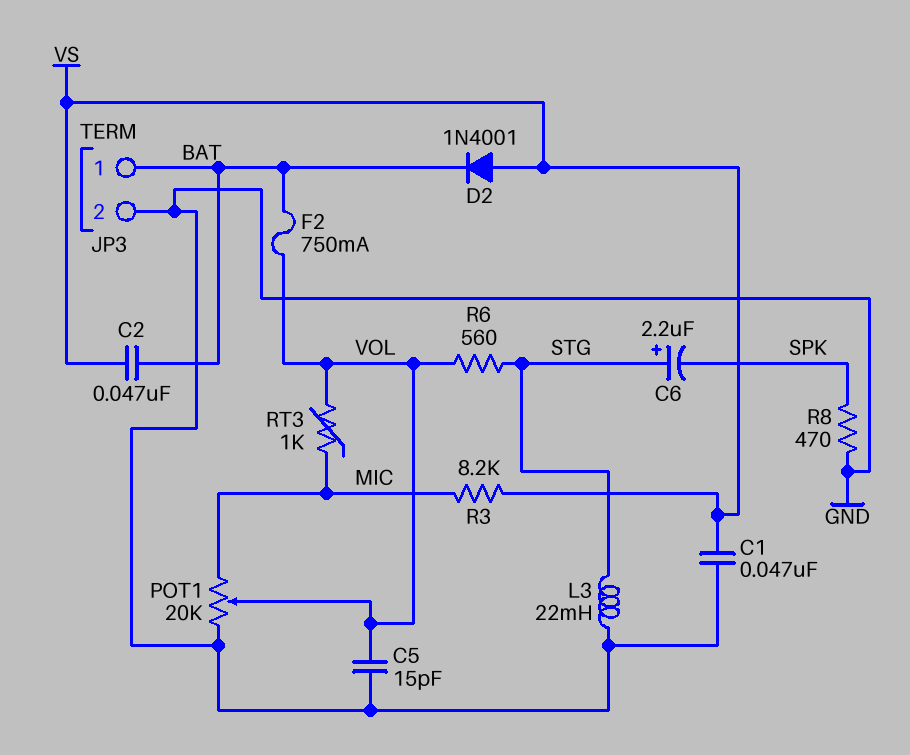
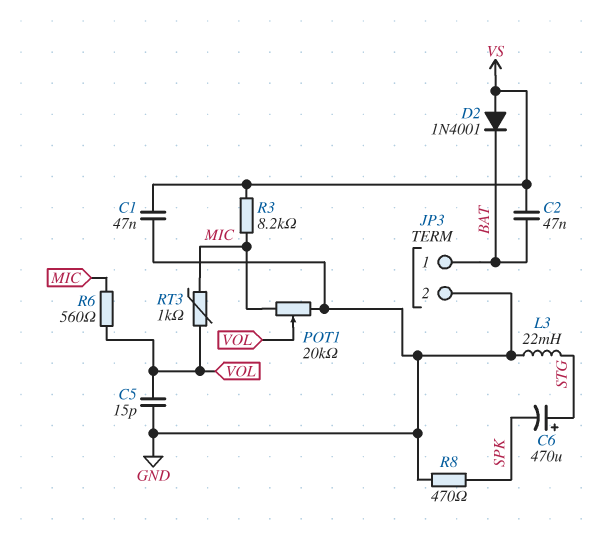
C6: 2.2uF (plus STG, minus SPK) -> 470uF (plus STG, minus SPK)
F2: 750mA (BAT, VOL) -> none
R6: 560 (STG, VOL) -> 560 (MIC, VOL)

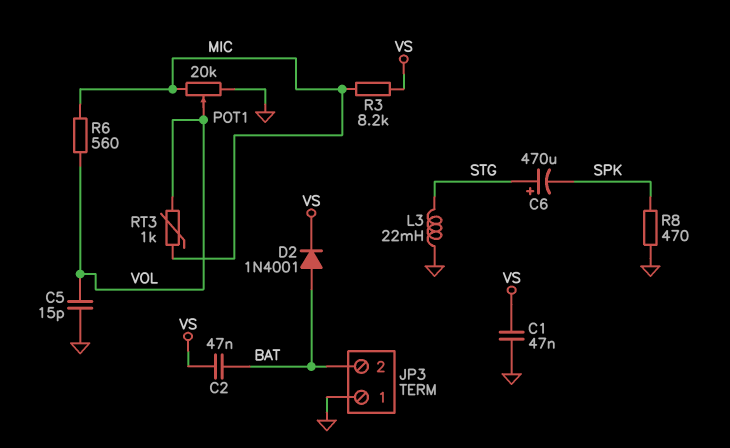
D2: diode 1N4001 (A VS, K BAT) -> diode 1N4001 (A BAT, K VS)
JP3 pin 1: BAT -> GND
JP3 pin 2: GND -> BAT

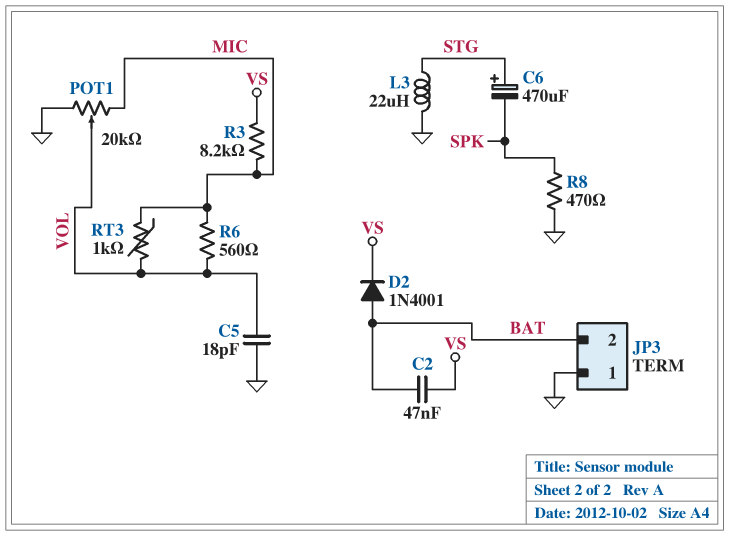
C1: 47nF (GND, VS) -> none
C5: 15pF (GND, VOL) -> 18pF (GND, VOL)
L3: 22mH (GND, STG) -> 22uH (GND, STG)

